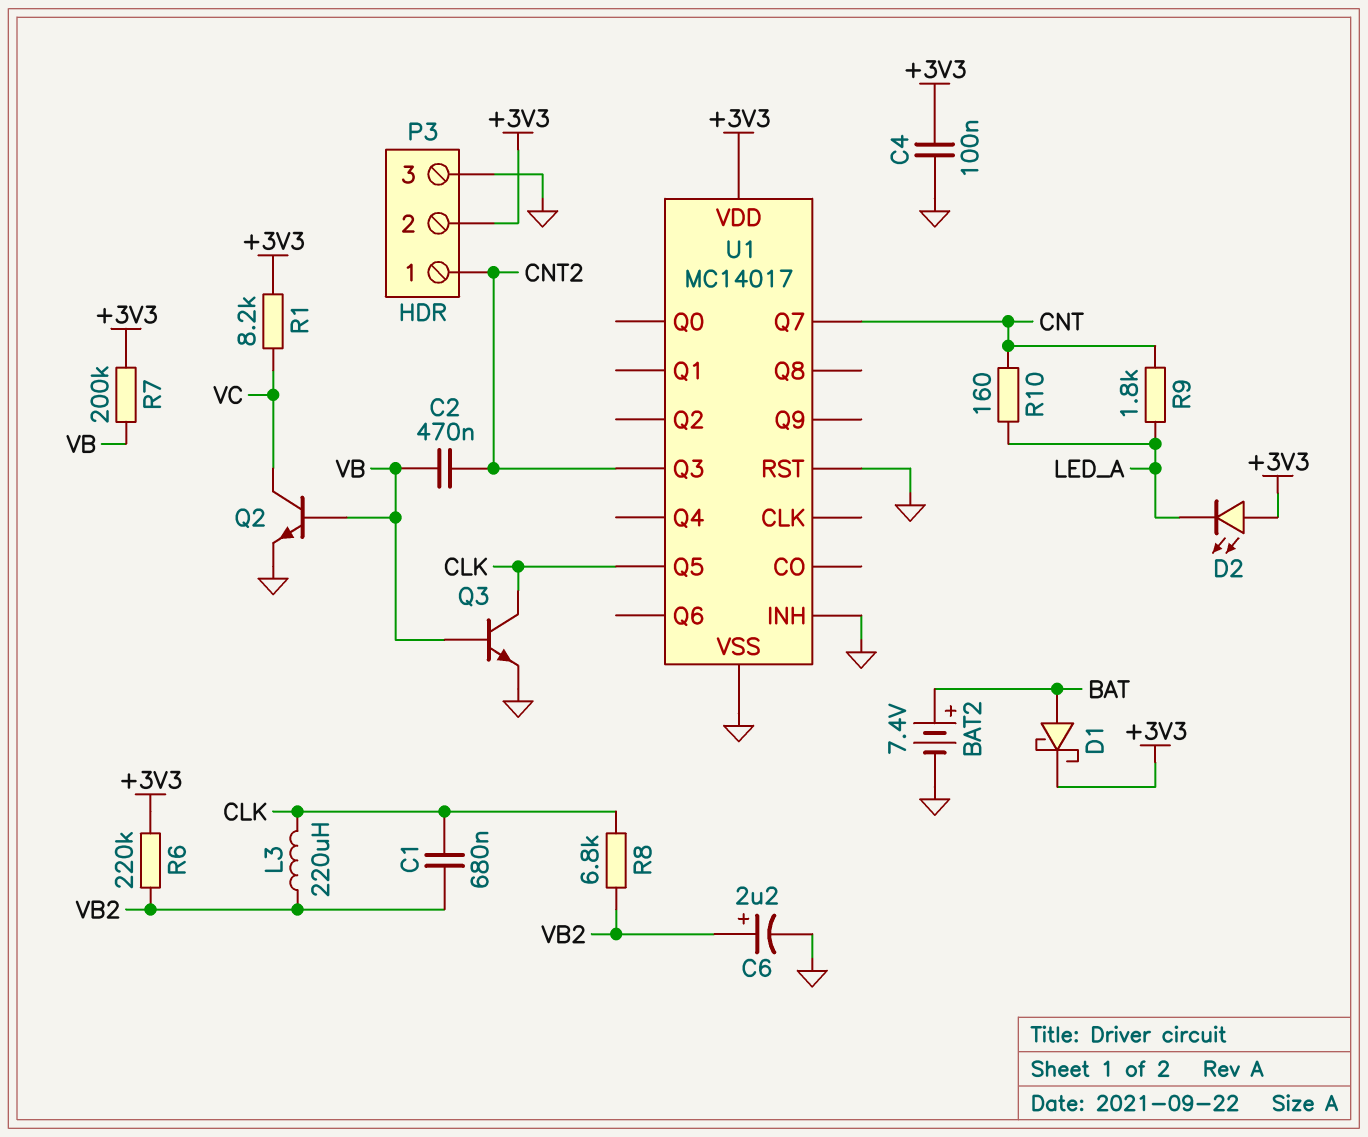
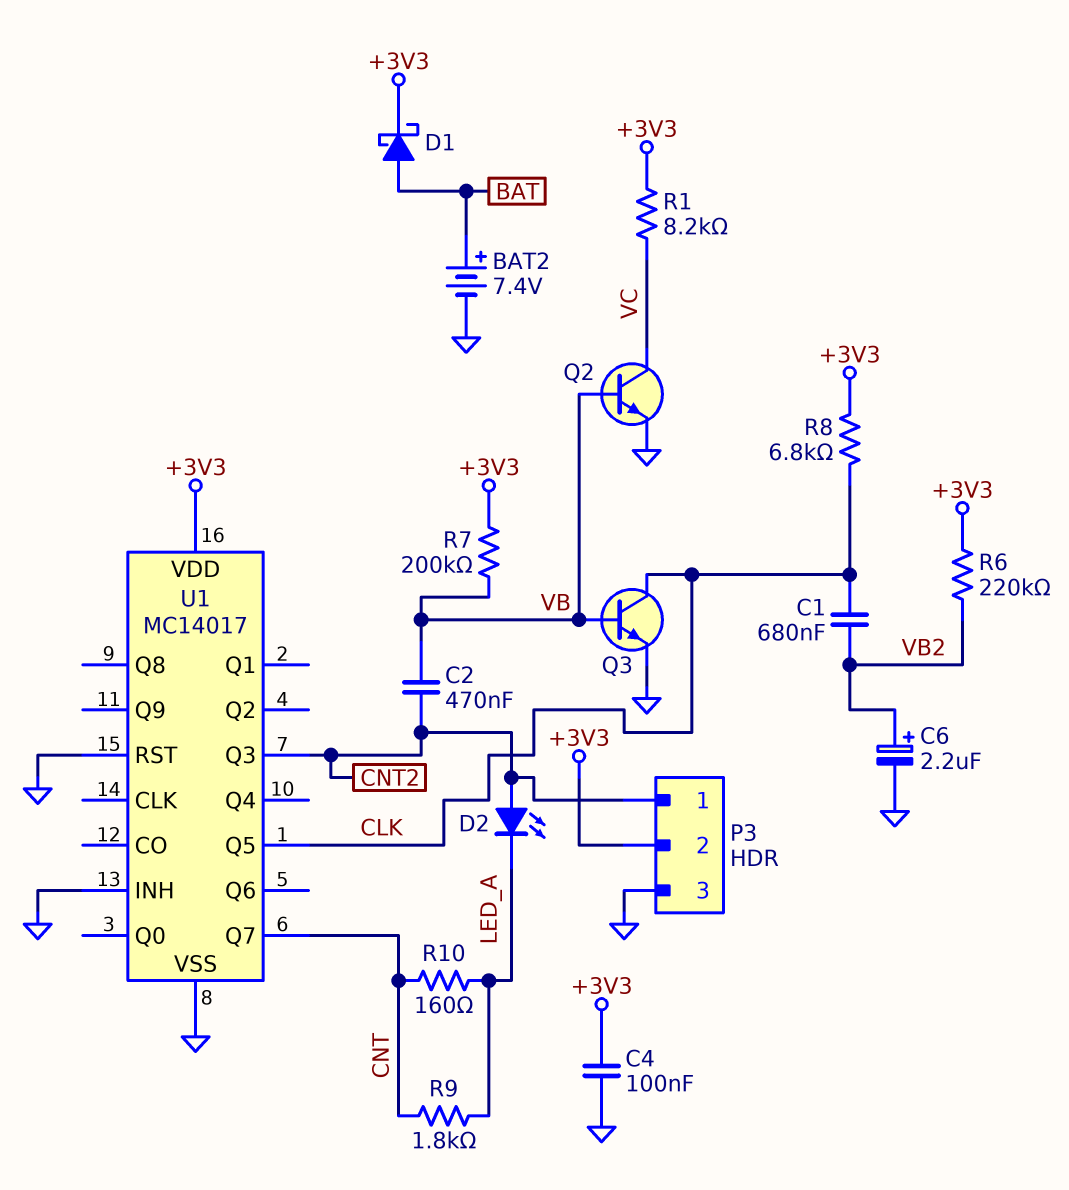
D2: LED (A +3V3, K LED_A) -> LED (A CNT2, K LED_A)
L3: 220uH (CLK, VB2) -> none
R8: 6.8k (CLK, VB2) -> 6.8k (+3V3, CLK)

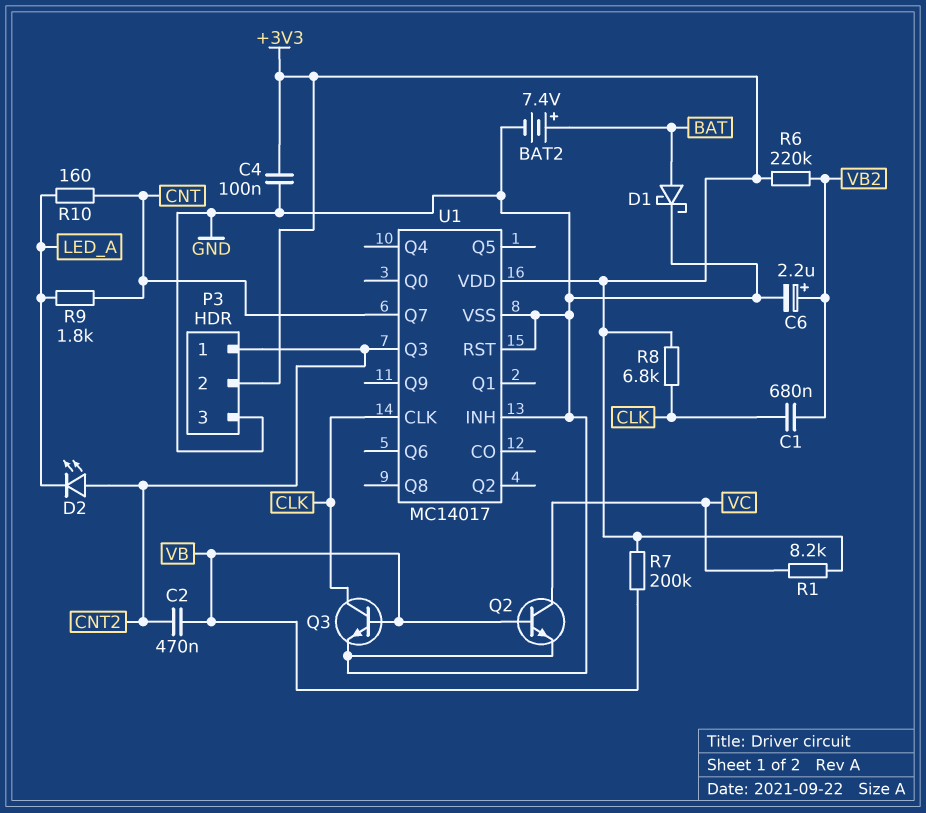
D1: schottky (A BAT, K +3V3) -> schottky (A BAT, K GND)
U1 pin CLK: none -> CLK
U1 pin Q5: CLK -> none

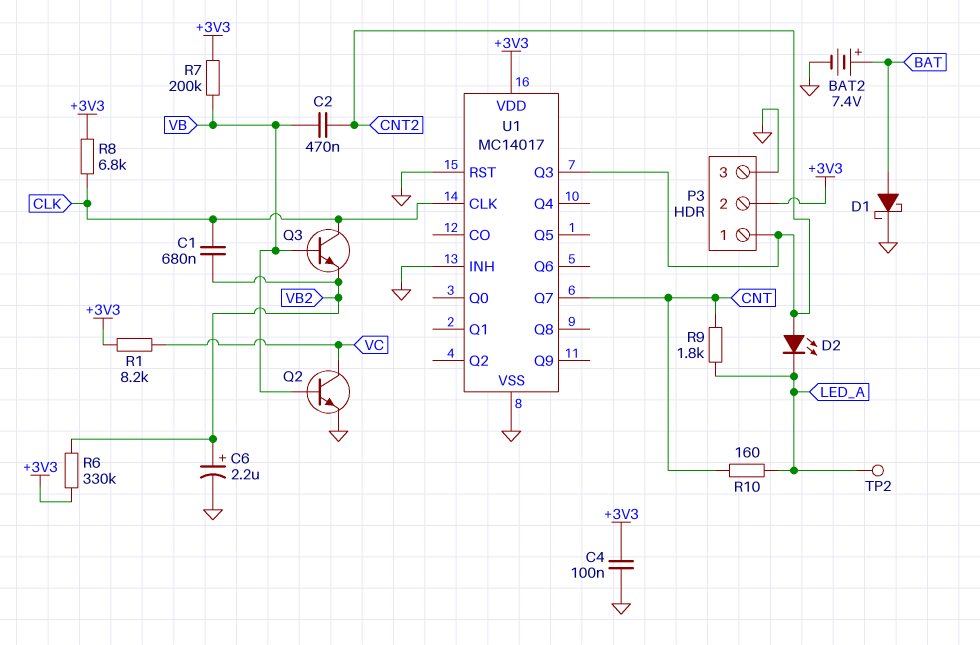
Q3: NPN (B VB, C CLK, E GND) -> NPN (B VB, C CLK, E VB2)
R6: 220k (+3V3, VB2) -> 330k (+3V3, VB2)
TP2: none -> test point (LED_A)

